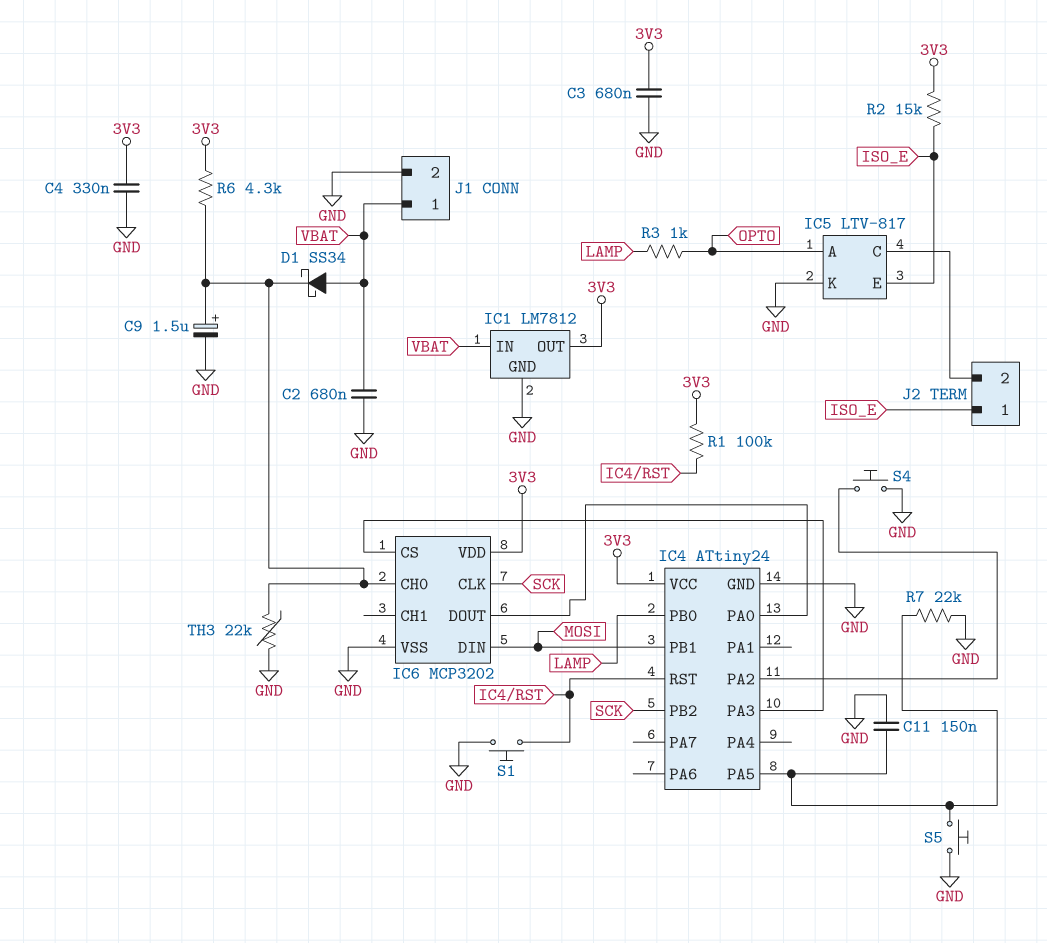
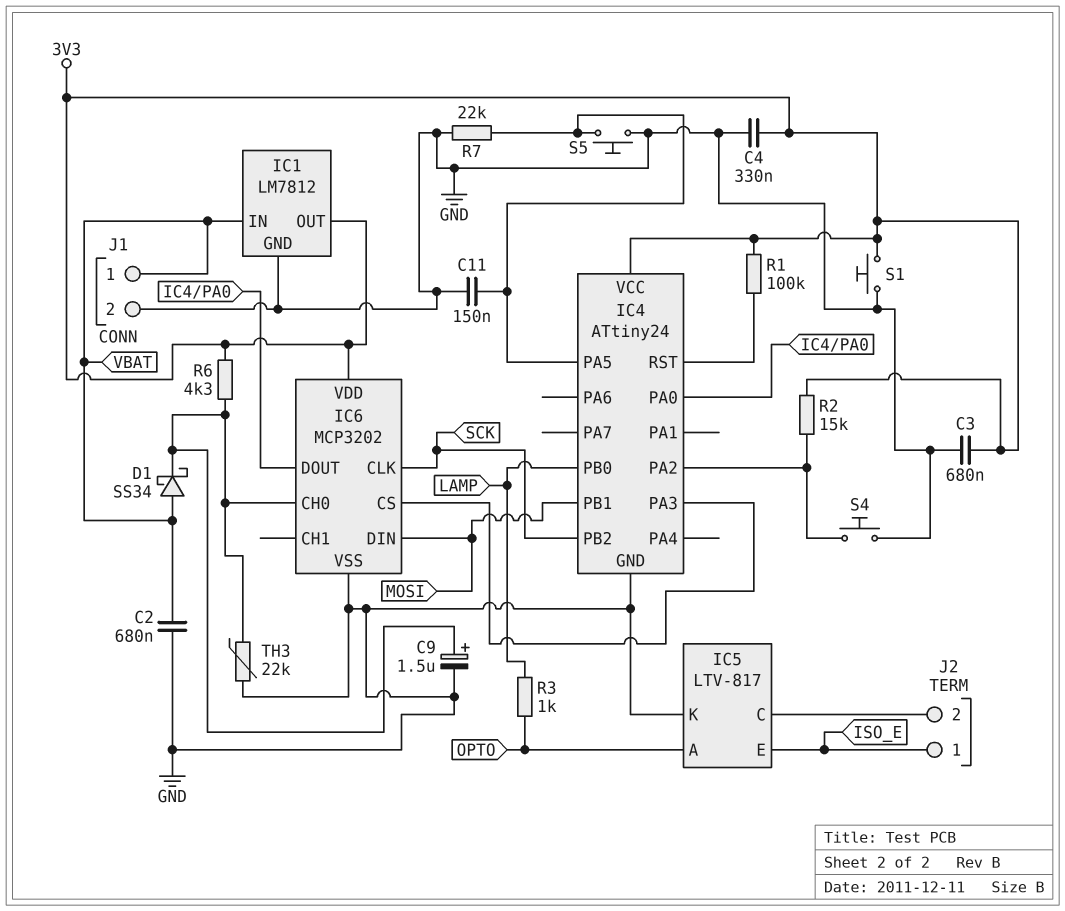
R2: 15k (3V3, ISO_E) -> 15k (3V3, IC4/PA2)
S1: button (GND, IC4/RST) -> button (3V3, GND)

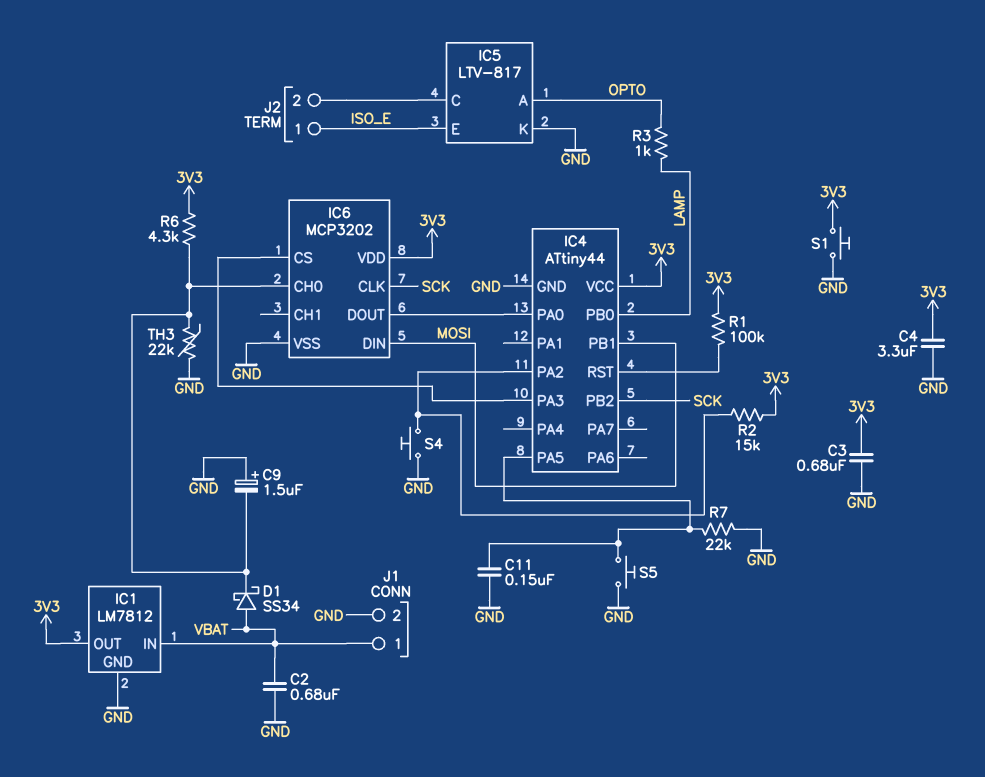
C4: 330nF (3V3, GND) -> 3.3uF (3V3, GND)
C9: 1.5uF (plus IC6/CH0, minus GND) -> 1.5uF (plus GND, minus IC6/CH0)
IC4: ATtiny24 -> ATtiny44

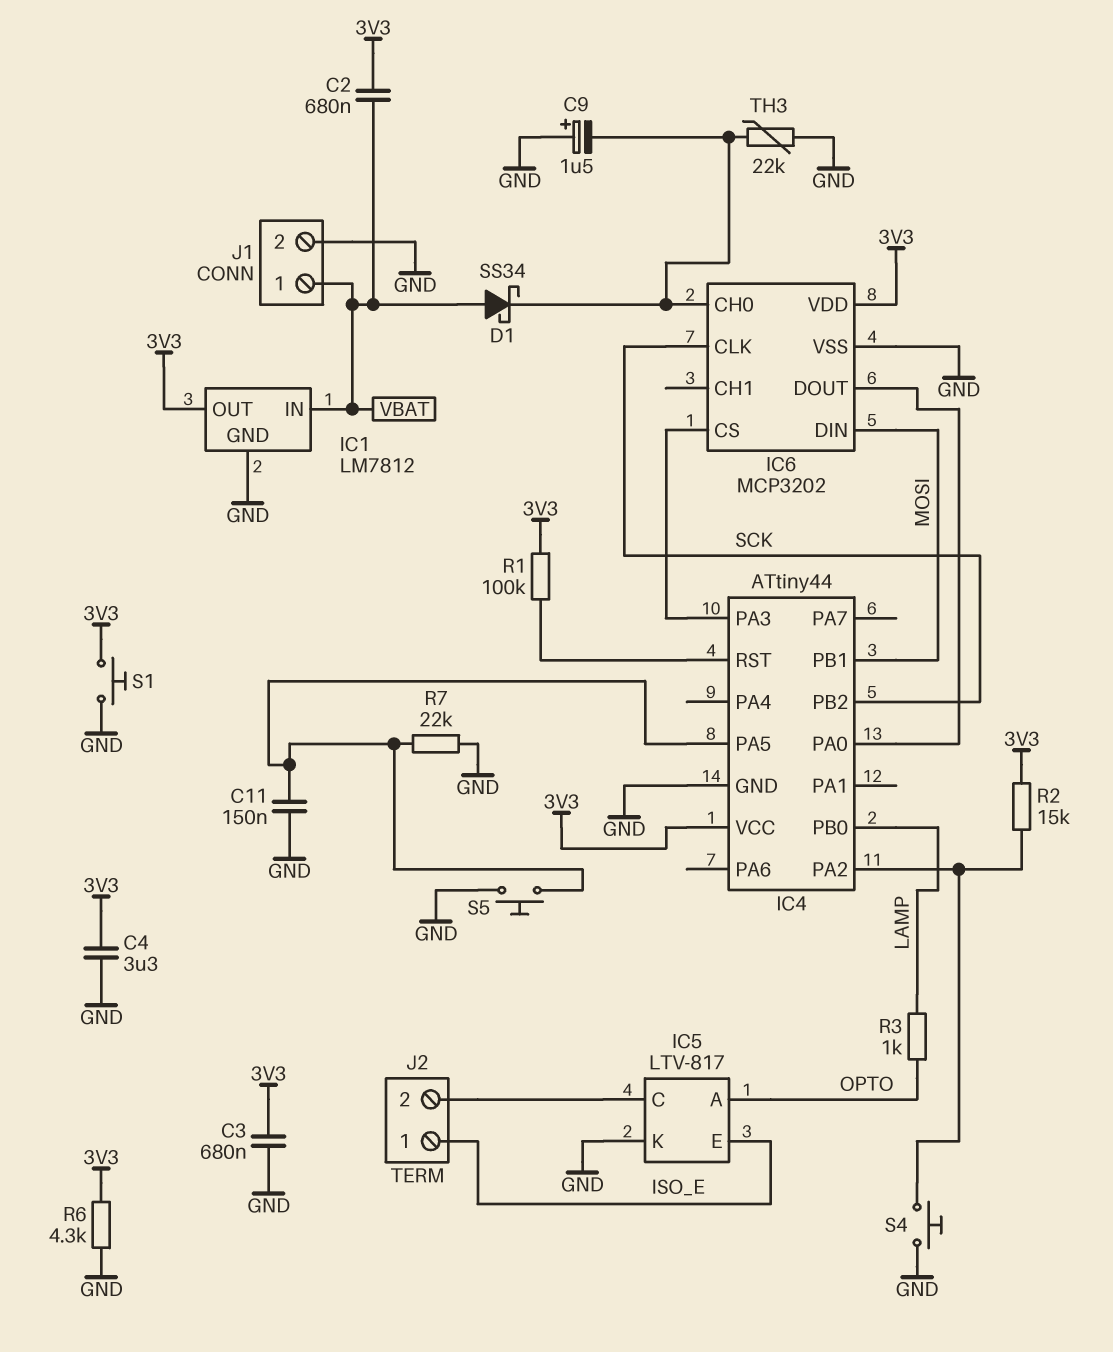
C2: 680nF (GND, VBAT) -> 680nF (3V3, VBAT)
R6: 4.3k (3V3, IC6/CH0) -> 4.3k (3V3, GND)

